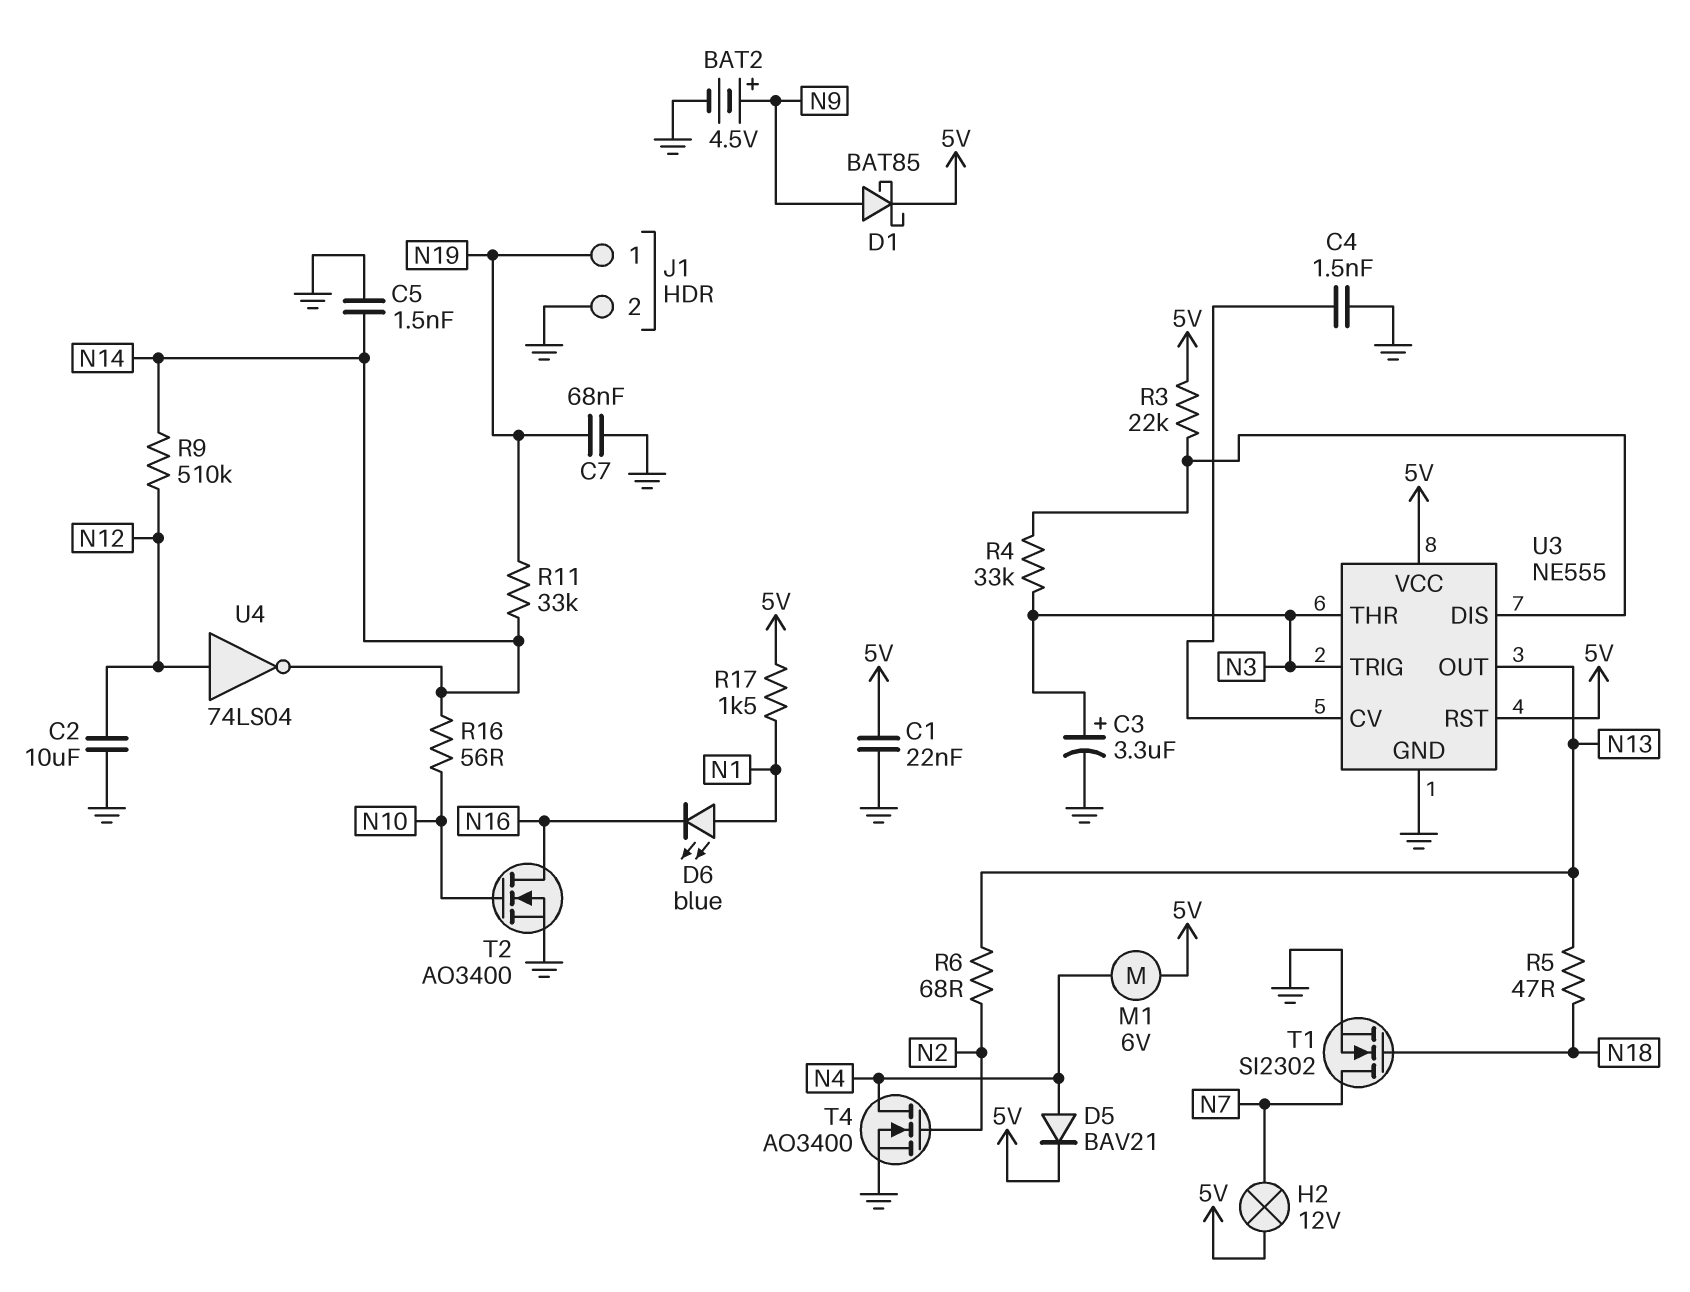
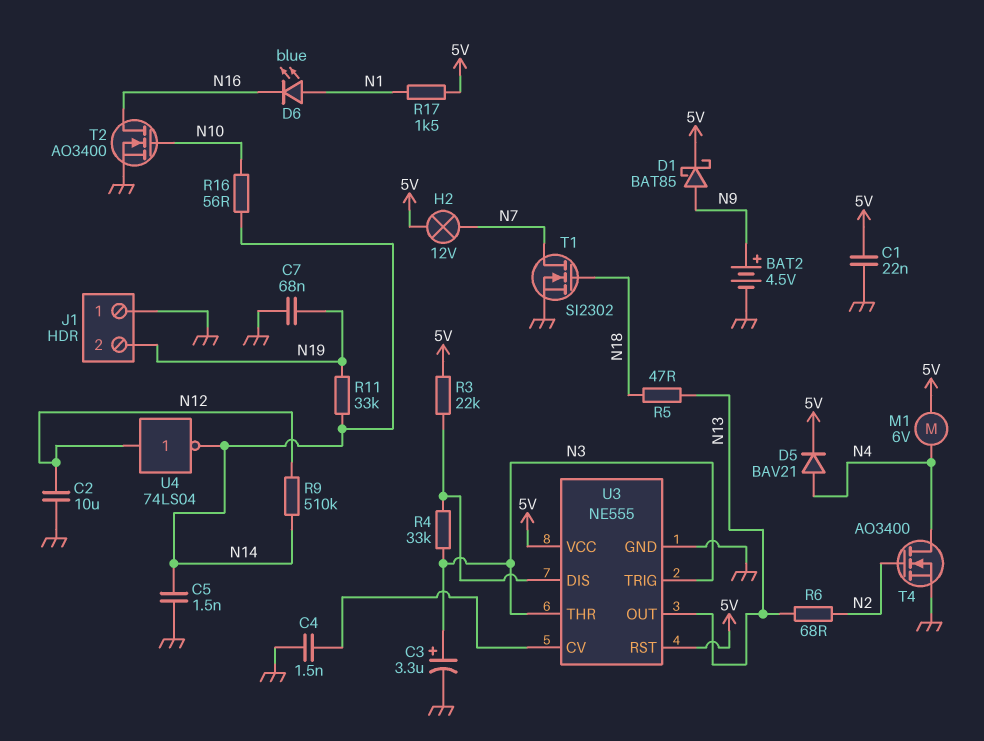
J1 pin 1: N19 -> GND
J1 pin 2: GND -> N19

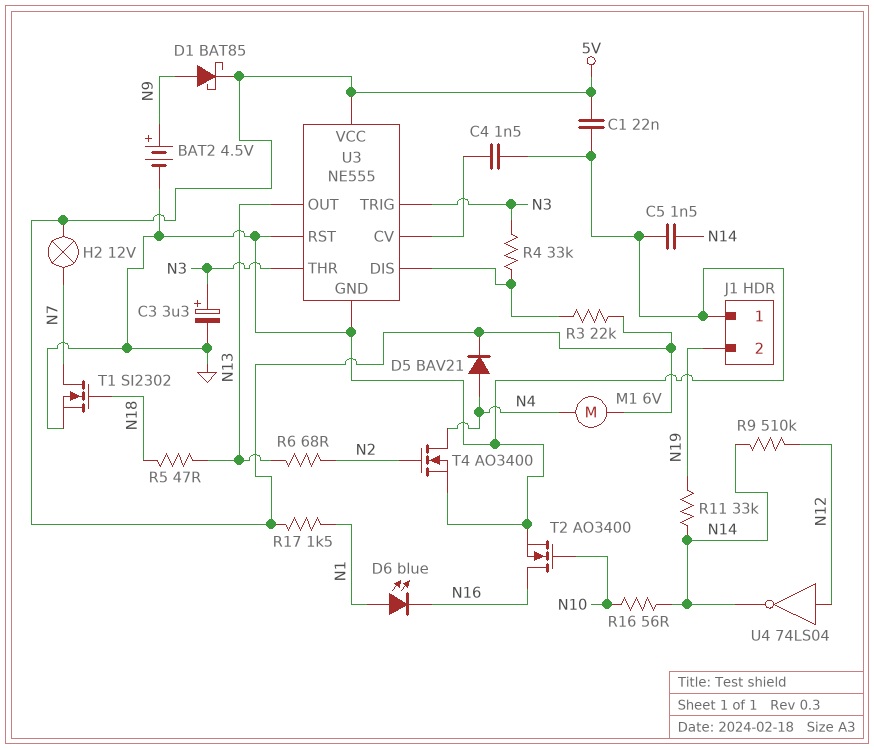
C2: 10uF (GND, N12) -> none
C7: 68nF (GND, N19) -> none
U3 pin RST: 5V -> GND

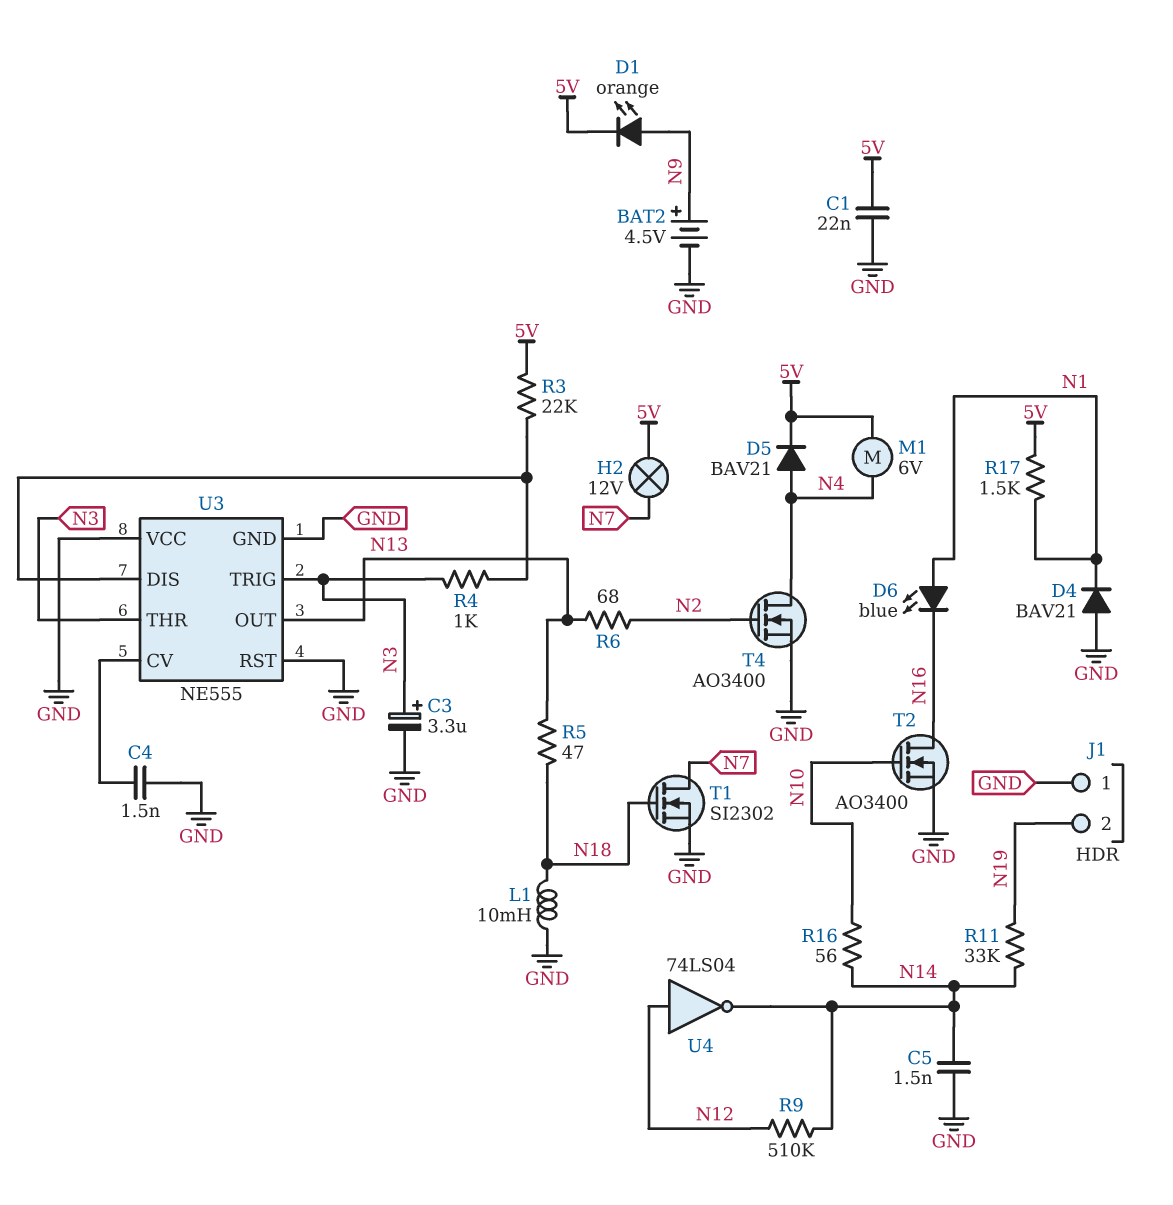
D1: schottky BAT85 (A N9, K 5V) -> LED orange (A N9, K 5V)
D4: none -> diode BAV21 (A GND, K N1)
L1: none -> 10mH (GND, N18)
R4: 33k (N3, U3/DIS) -> 1k (N3, U3/DIS)
U3 pin VCC: 5V -> GND

